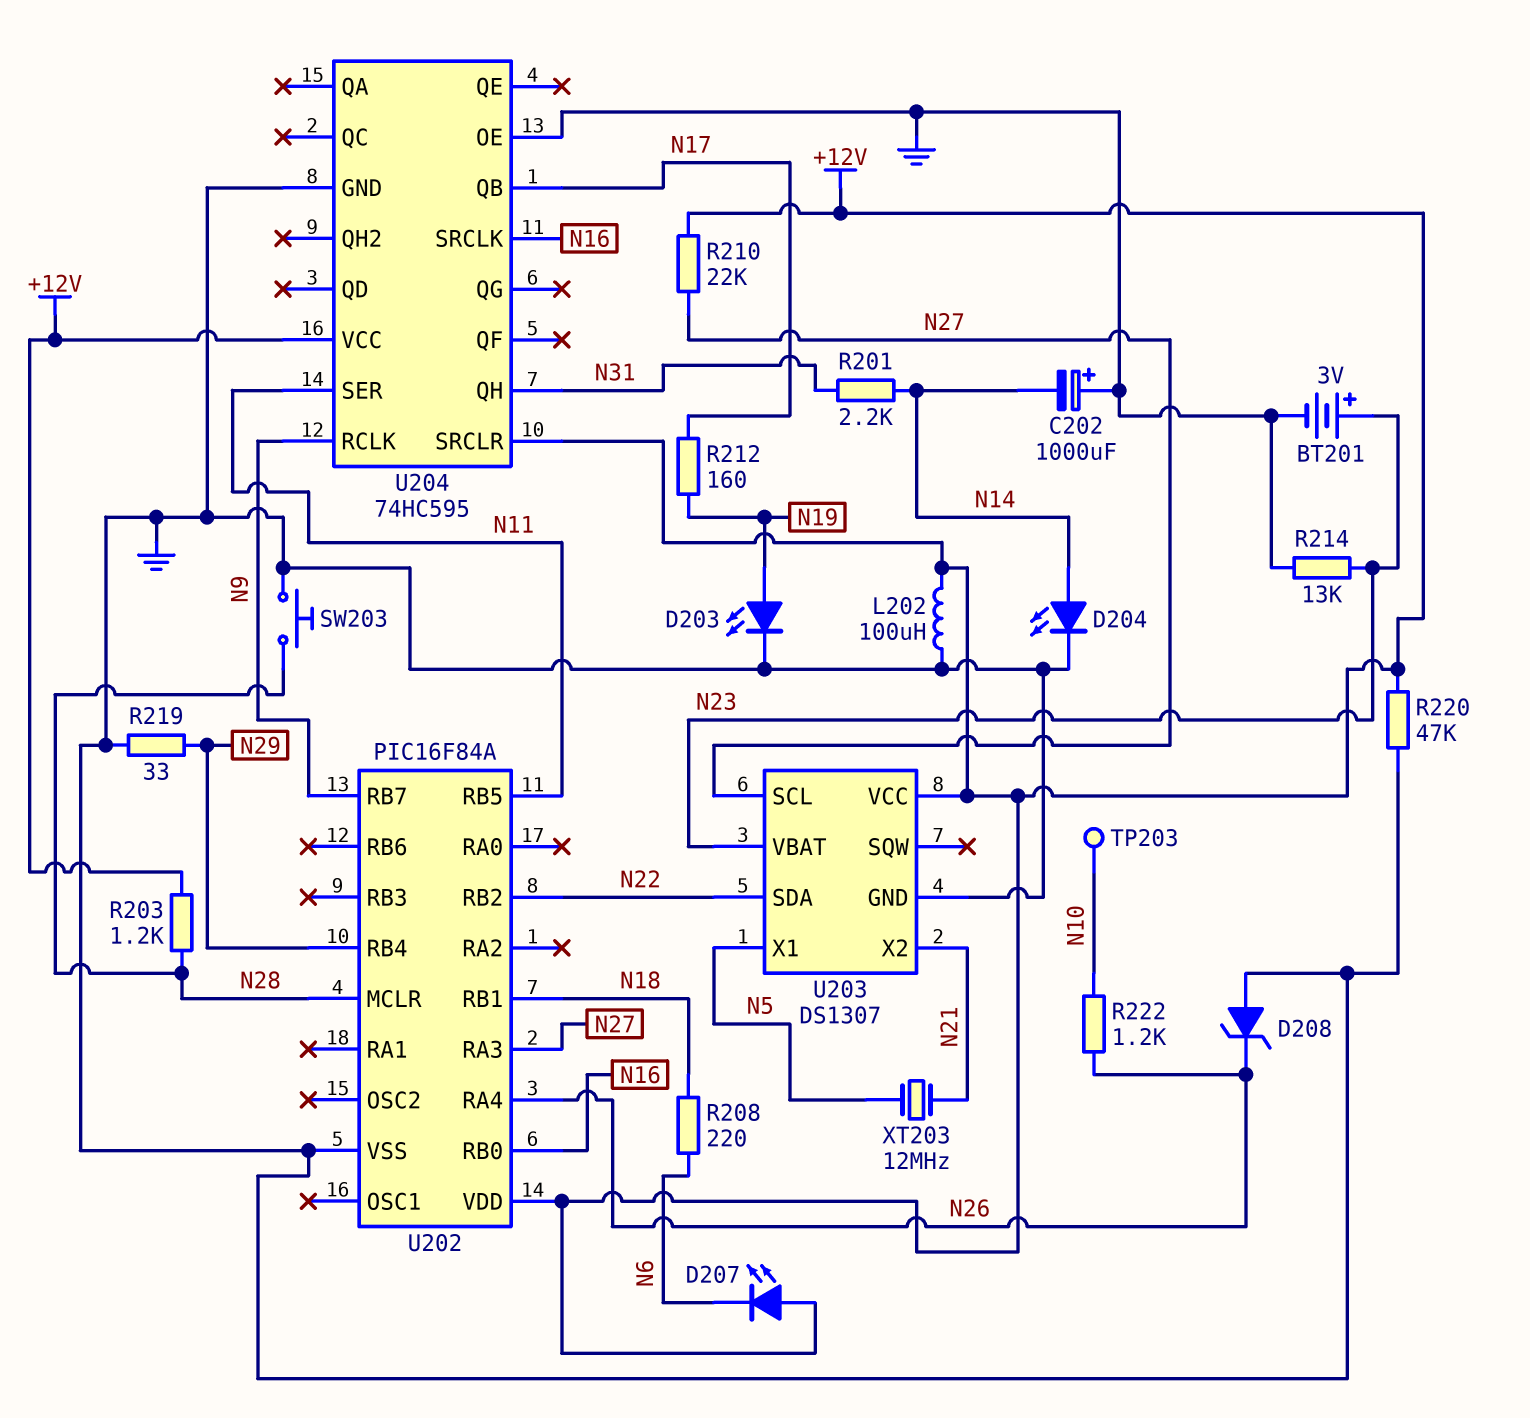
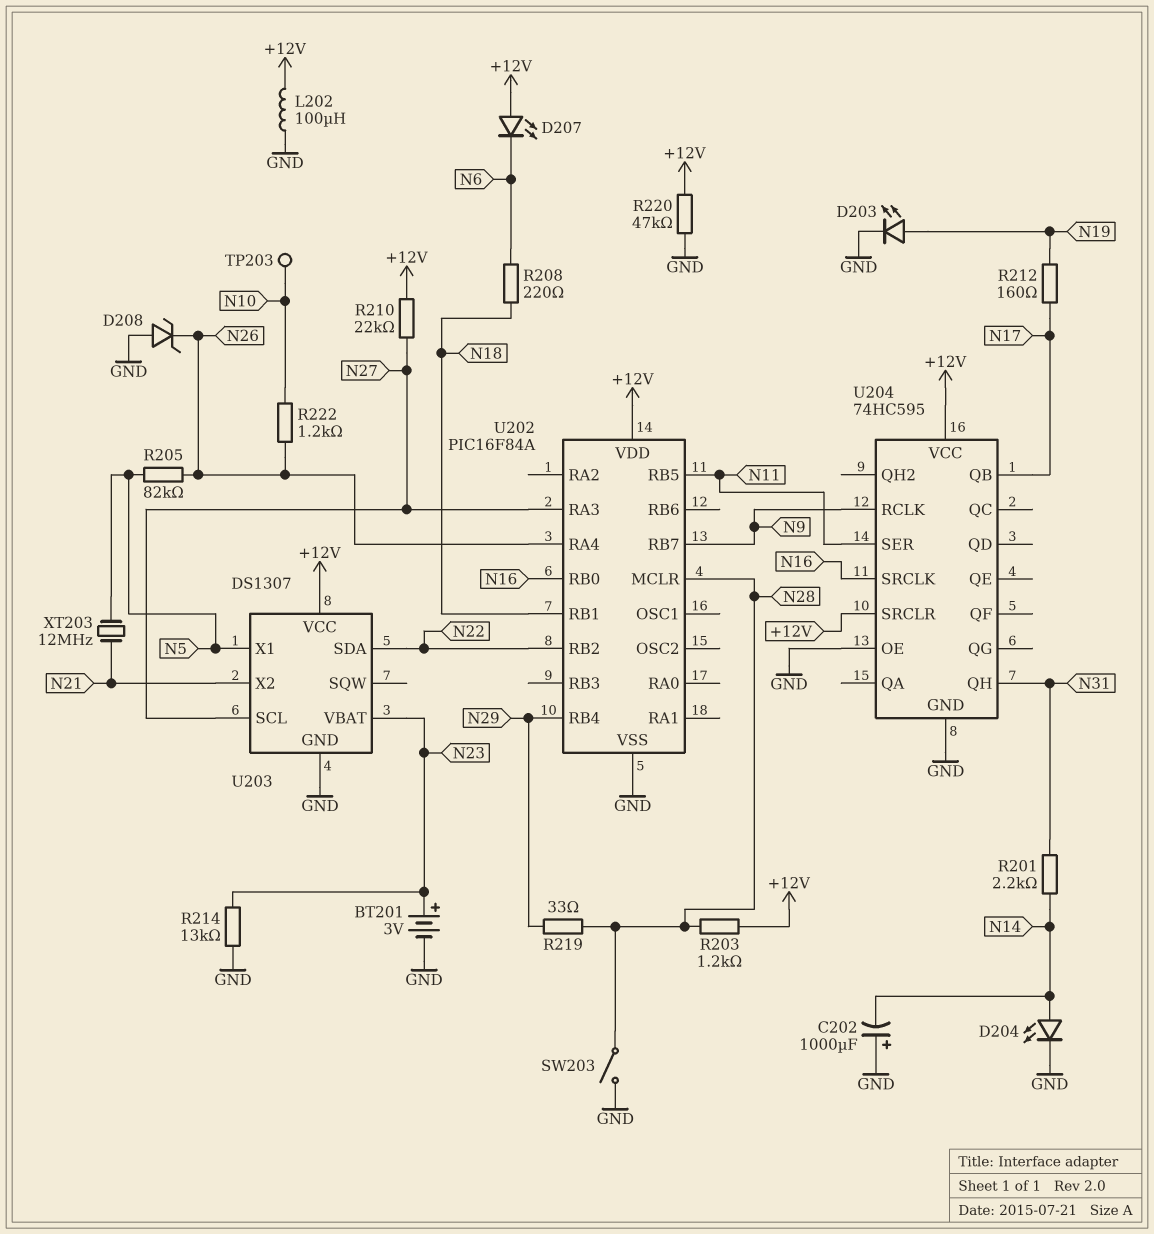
R205: none -> 82k (N5, N26)
R219: 33 (GND, N29) -> 33 (N28, N29)
SW203: button (GND, N28) -> switch (GND, N28)

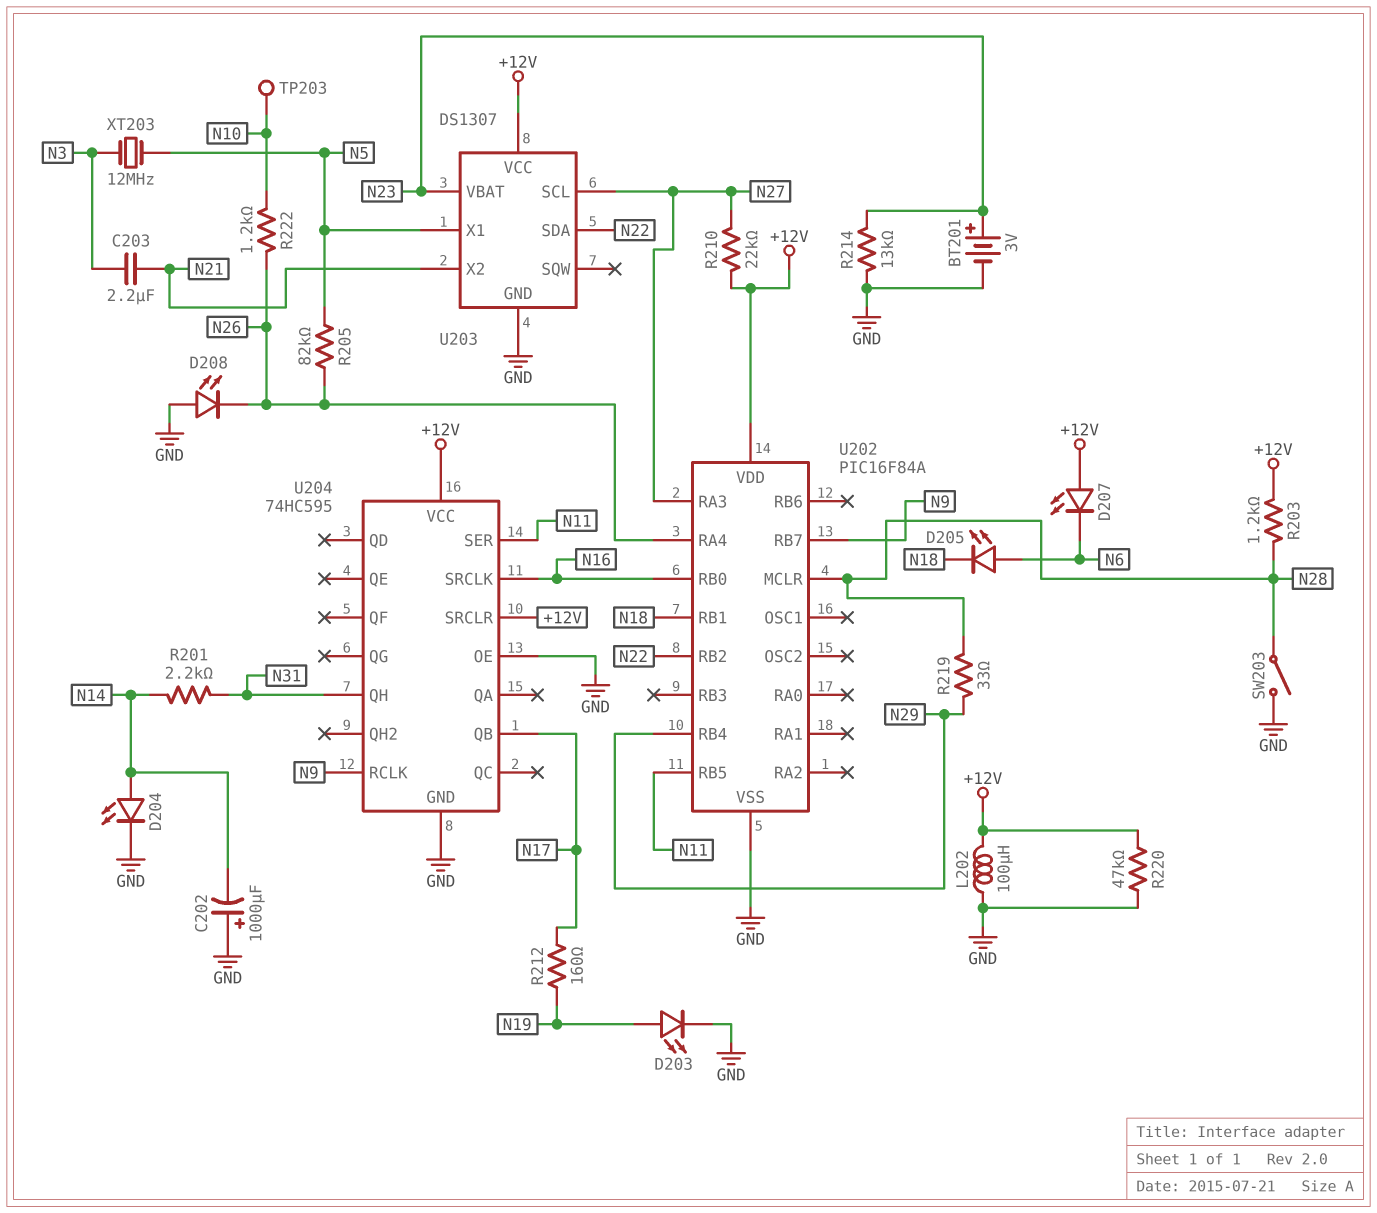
C203: none -> 2.2uF (N3, N21)
D205: none -> LED (A N6, K N18)
D208: zener (A GND, K N26) -> LED (A GND, K N26)
R208: 220 (N6, N18) -> none
XT203: 12MHz (N5, N21) -> 12MHz (N3, N5)

